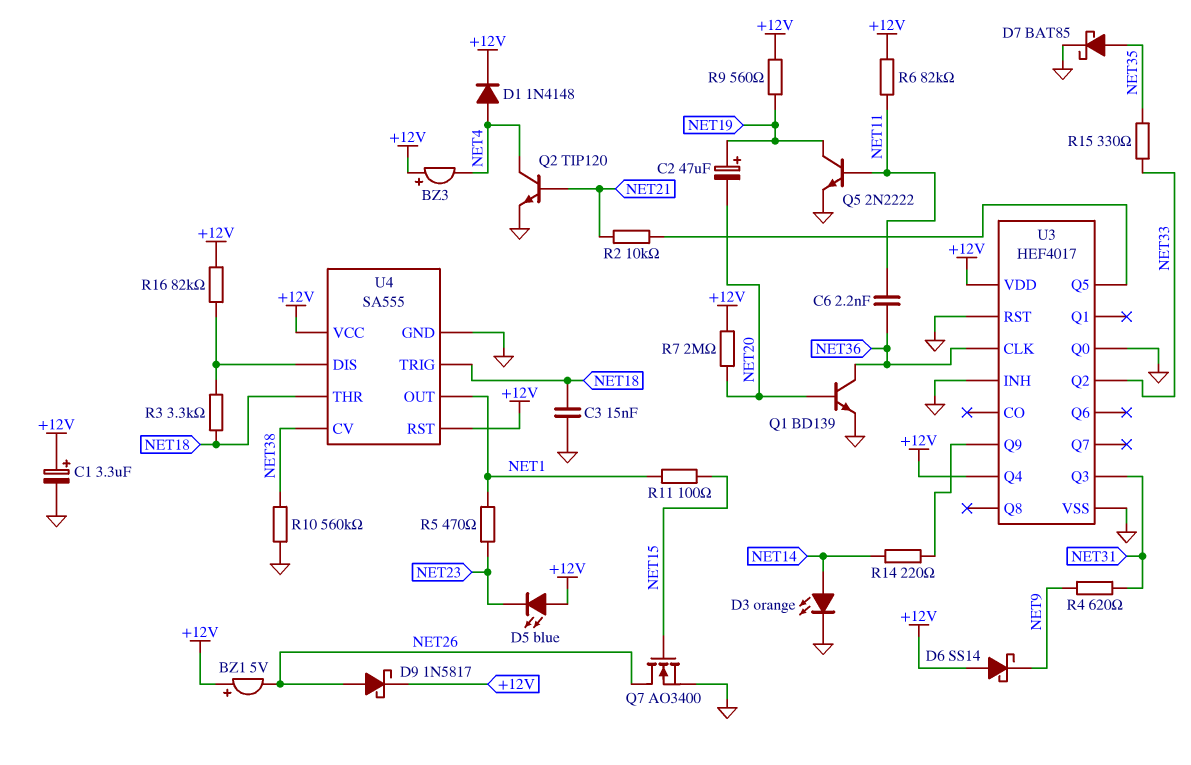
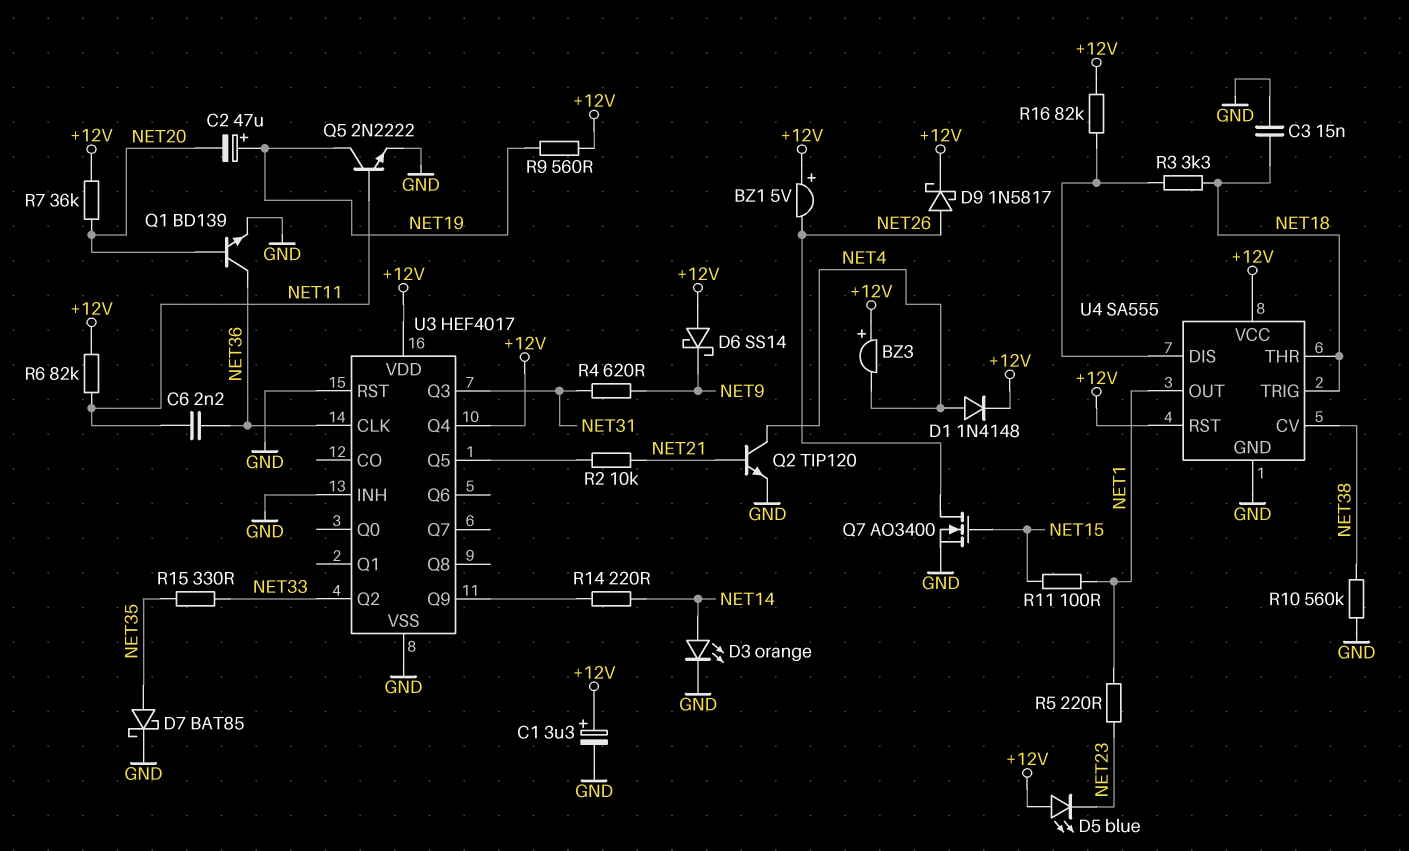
R5: 470 (NET1, NET23) -> 220 (NET1, NET23)
R7: 2M (+12V, NET20) -> 36k (+12V, NET20)
U3 pin Q0: GND -> none

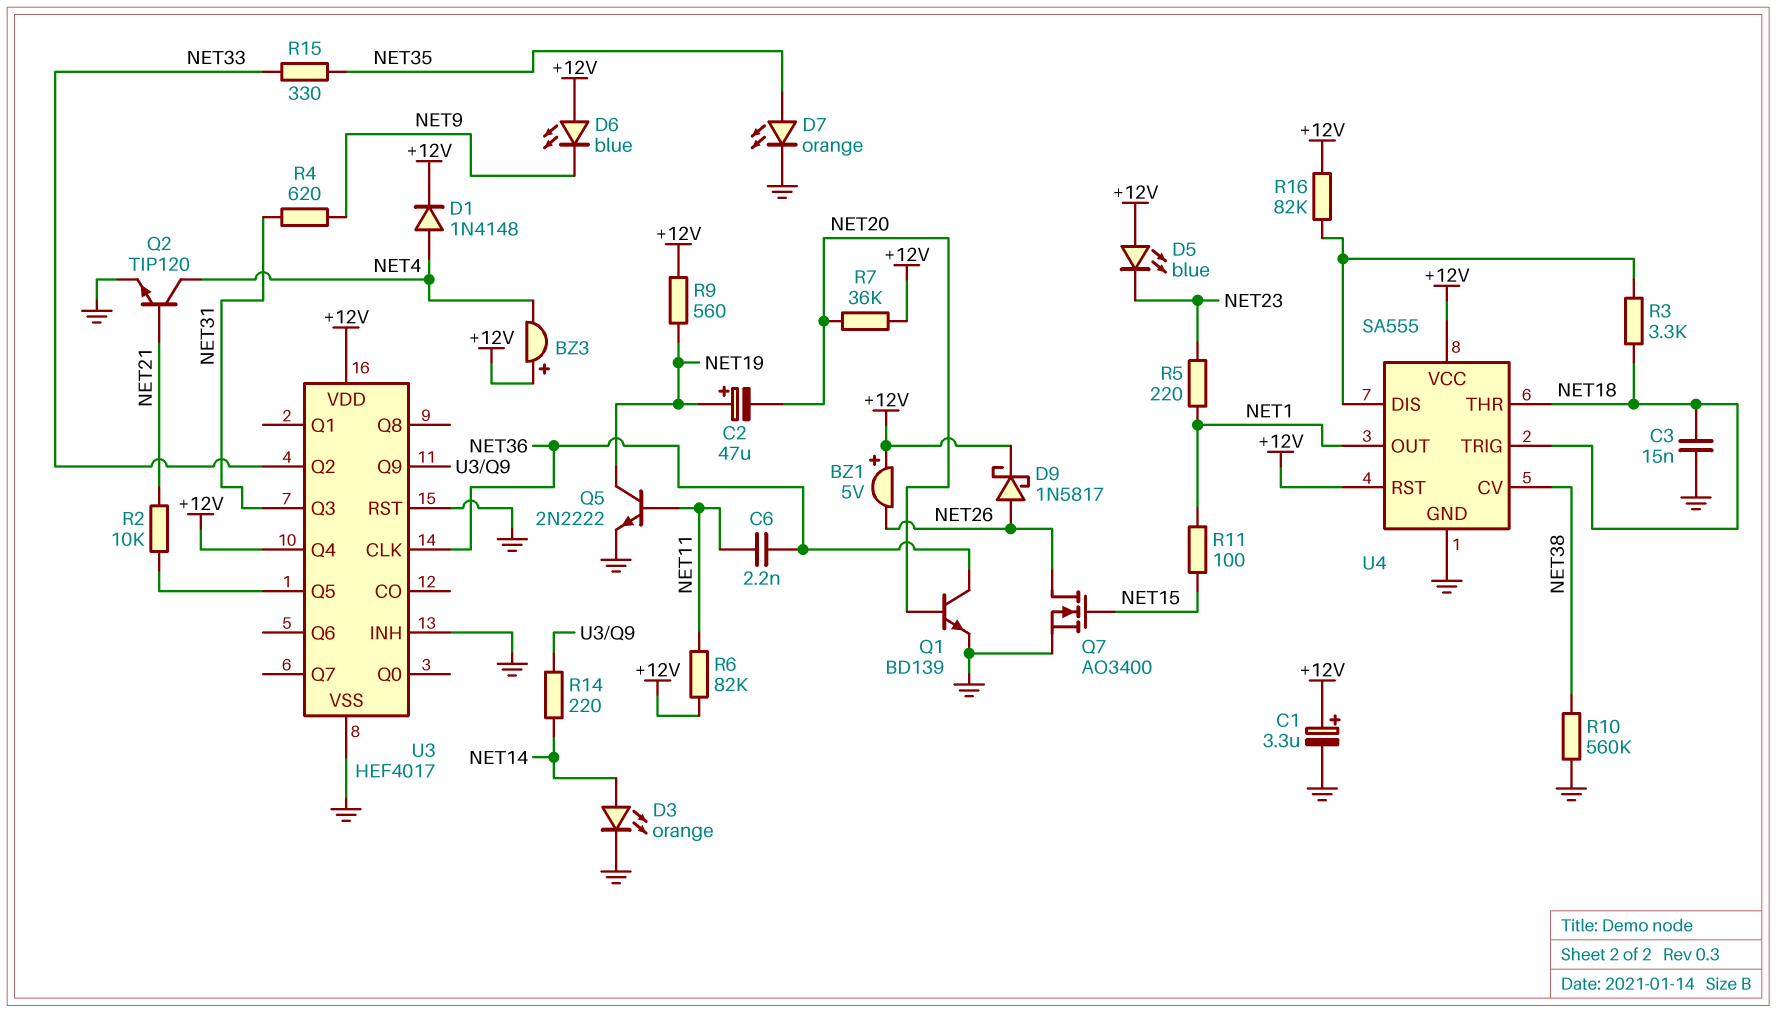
D6: schottky SS14 (A +12V, K NET9) -> LED blue (A +12V, K NET9)
D7: schottky BAT85 (A NET35, K GND) -> LED orange (A NET35, K GND)

